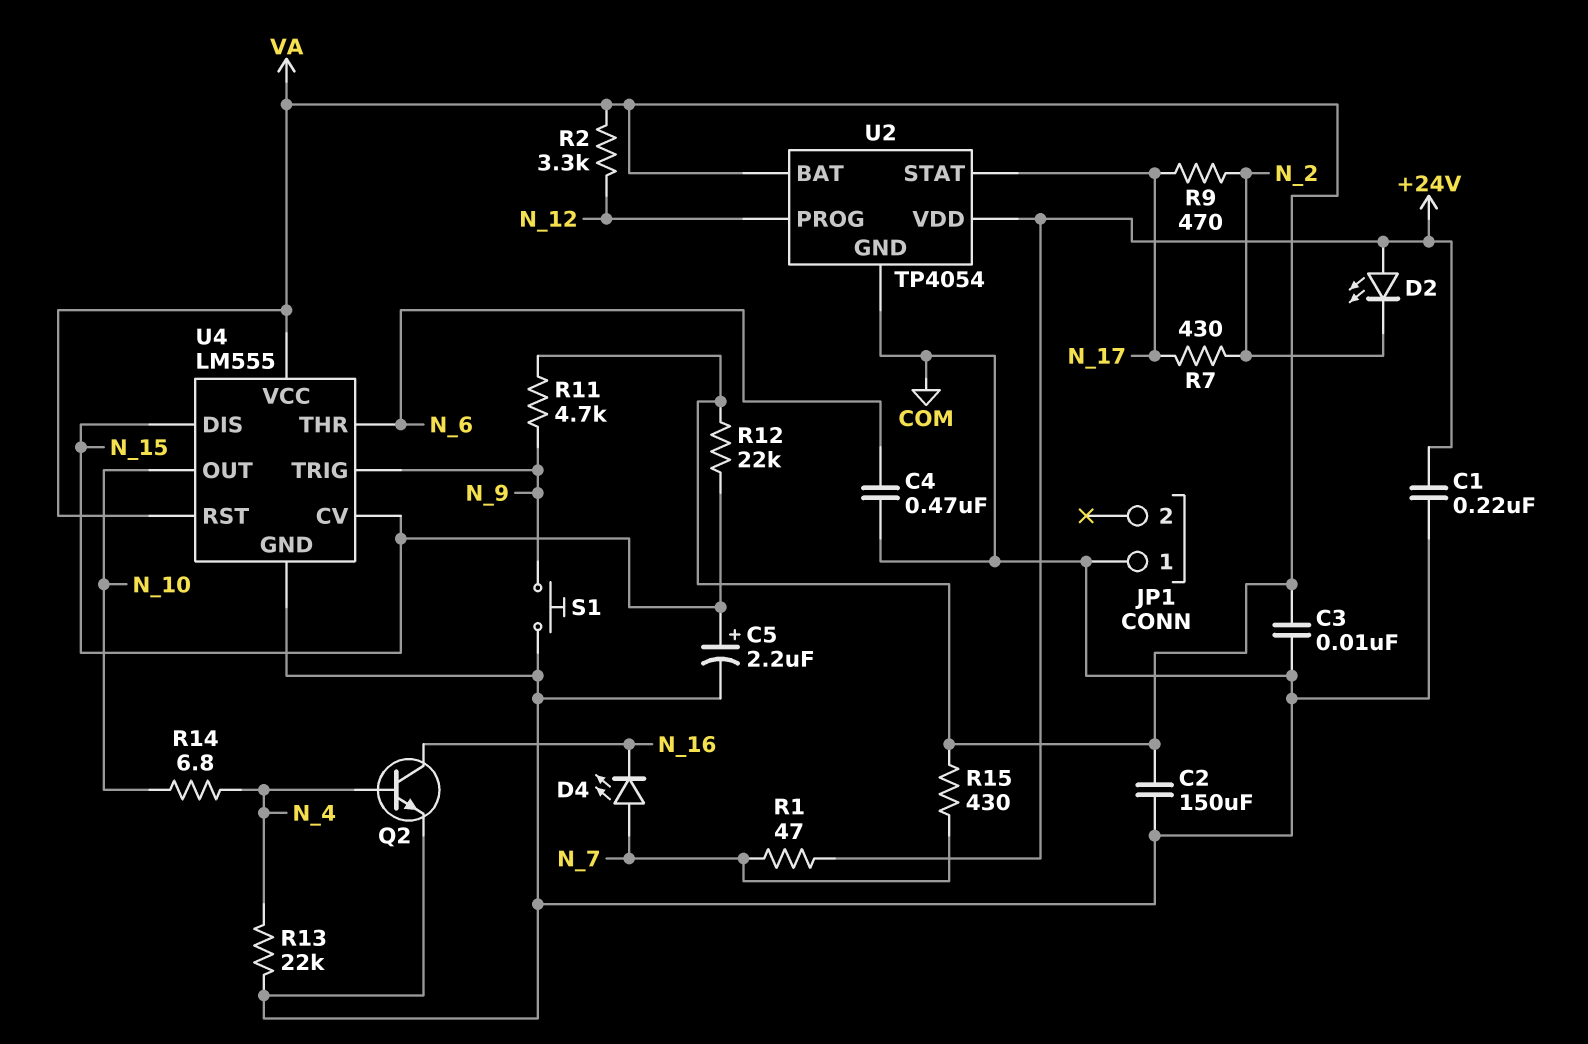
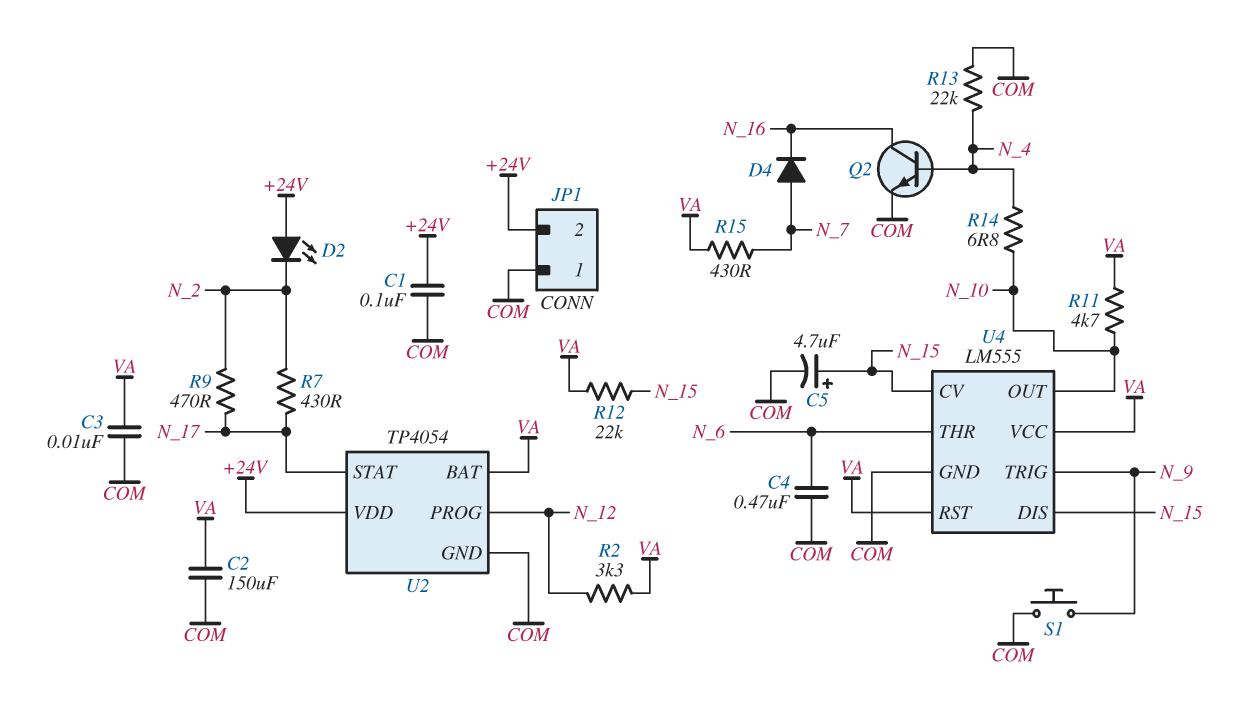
C1: 220nF (+24V, COM) -> 100nF (+24V, COM)
C5: 2.2uF (plus N_15, minus COM) -> 4.7uF (plus N_15, minus COM)
D4: LED (A N_7, K N_16) -> diode (A N_7, K N_16)
JP1 pin 2: none -> +24V
R1: 47 (+24V, N_7) -> none
R11: 4.7k (N_9, VA) -> 4.7k (N_10, VA)

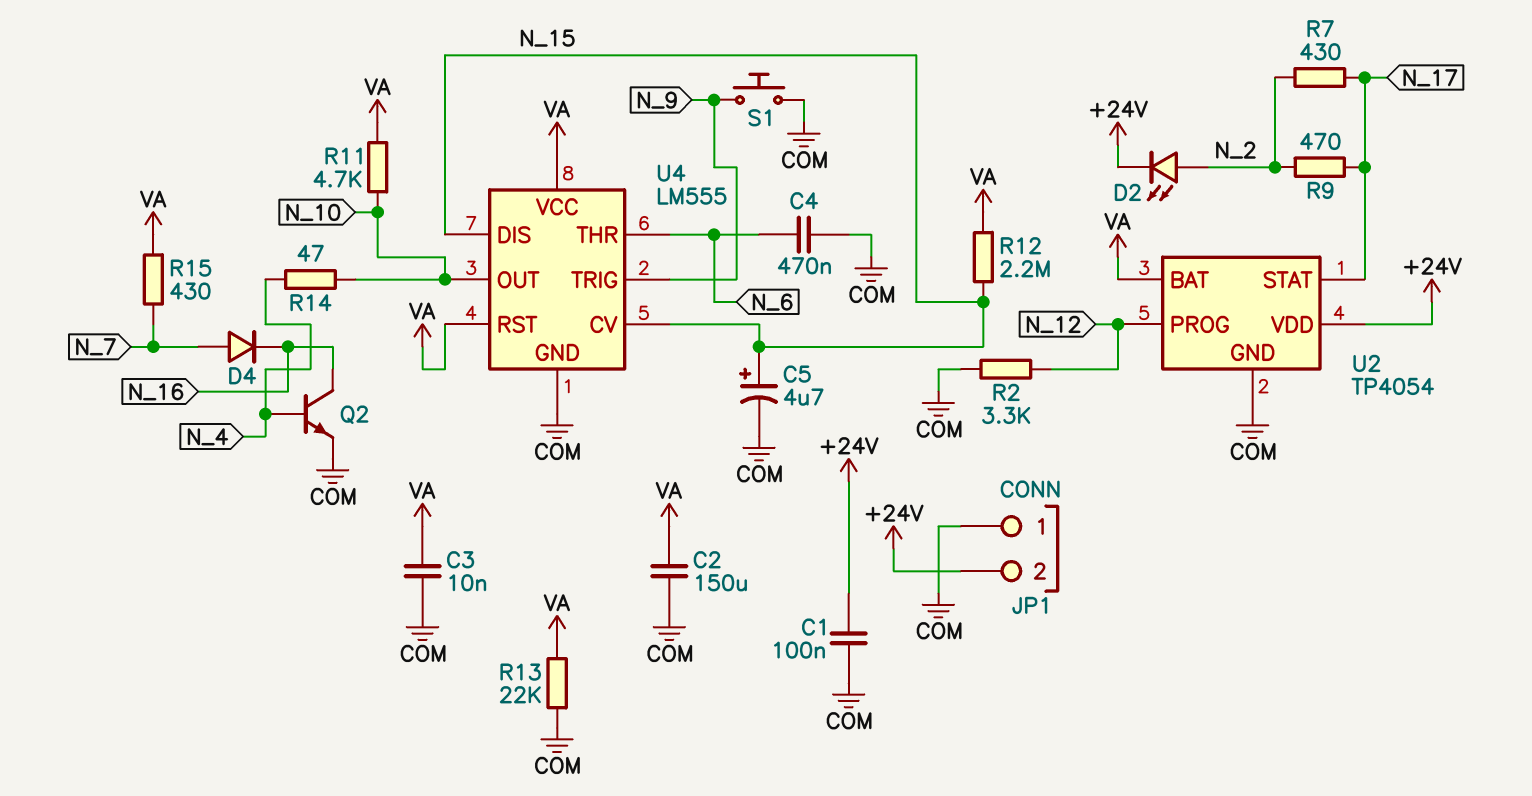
D2: LED (A +24V, K N_2) -> LED (A N_2, K +24V)
R2: 3.3k (N_12, VA) -> 3.3k (COM, N_12)
R12: 22k (N_15, VA) -> 2.2M (N_15, VA)
R13: 22k (COM, N_4) -> 22k (COM, VA)
R14: 6.8 (N_4, N_10) -> 47 (N_4, N_10)

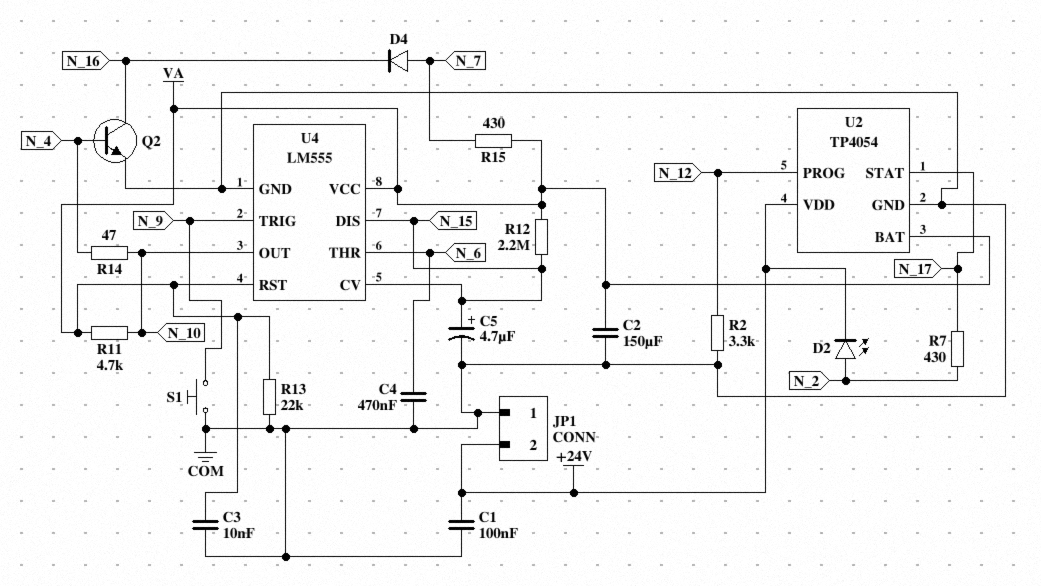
R9: 470 (N_2, N_17) -> none

